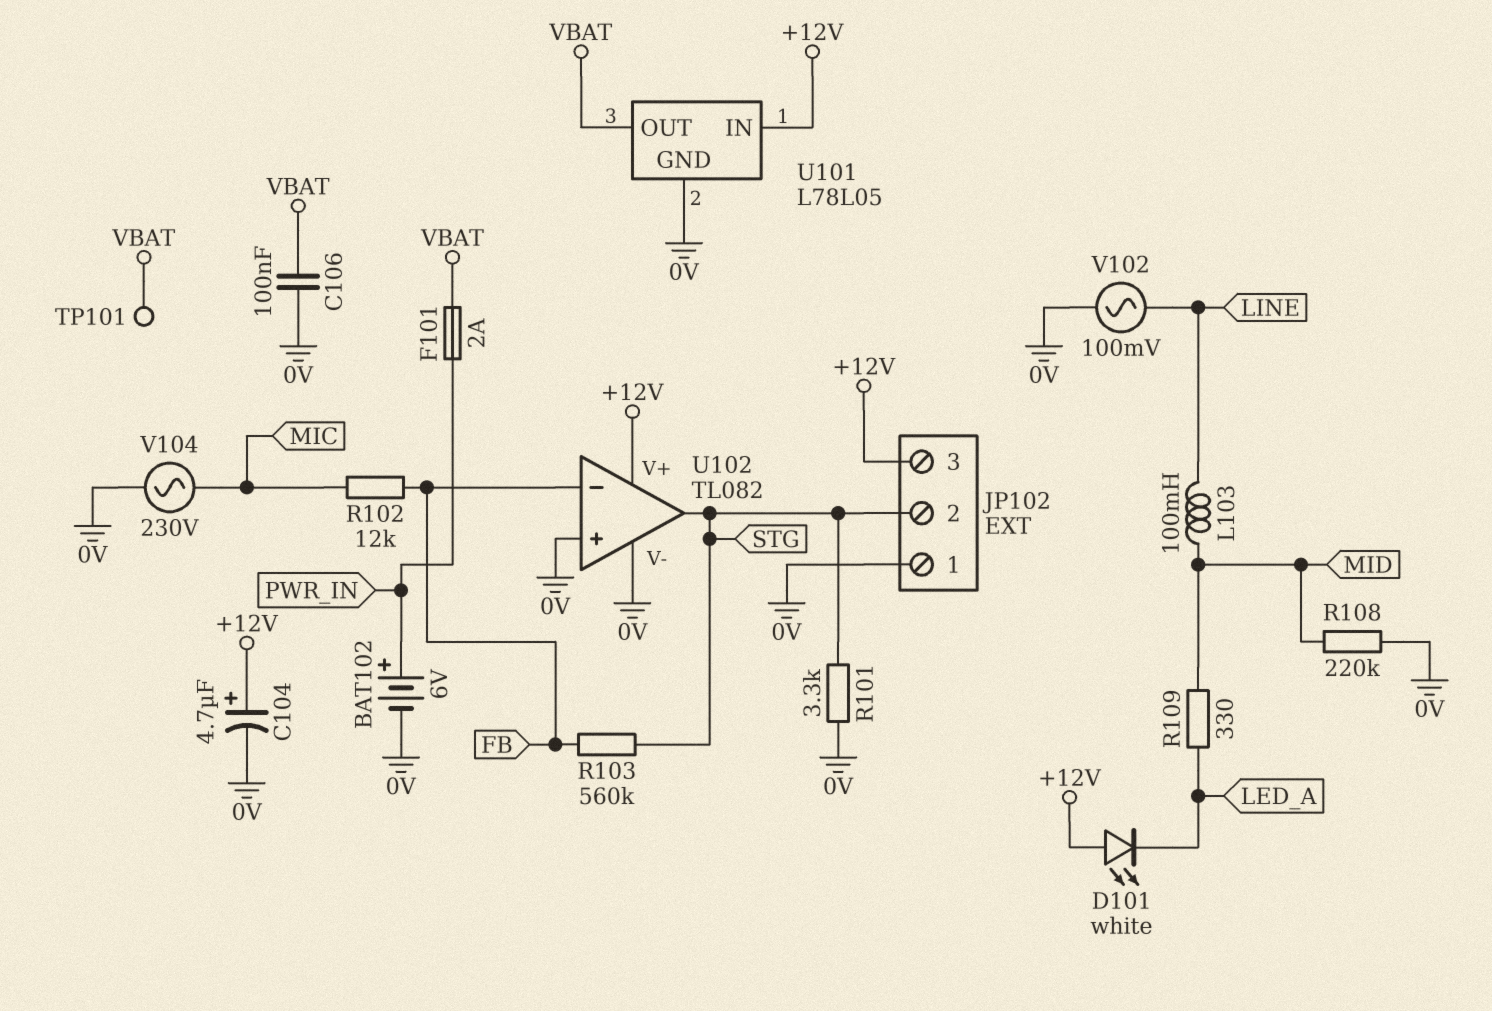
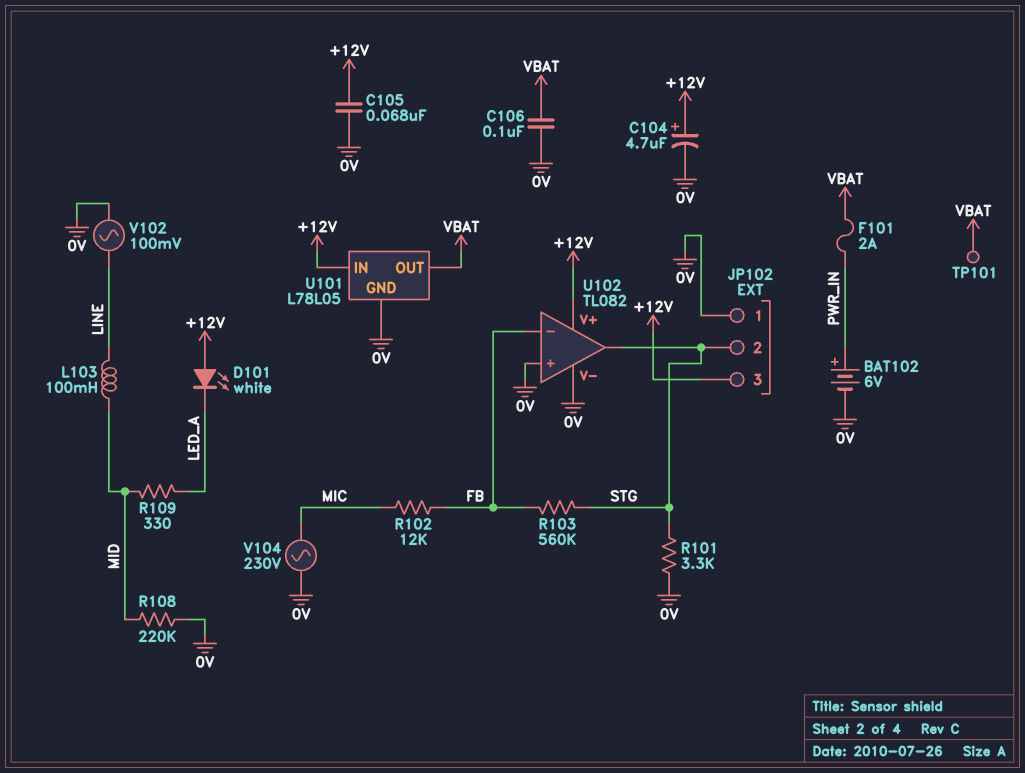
C105: none -> 68nF (+12V, 0V)

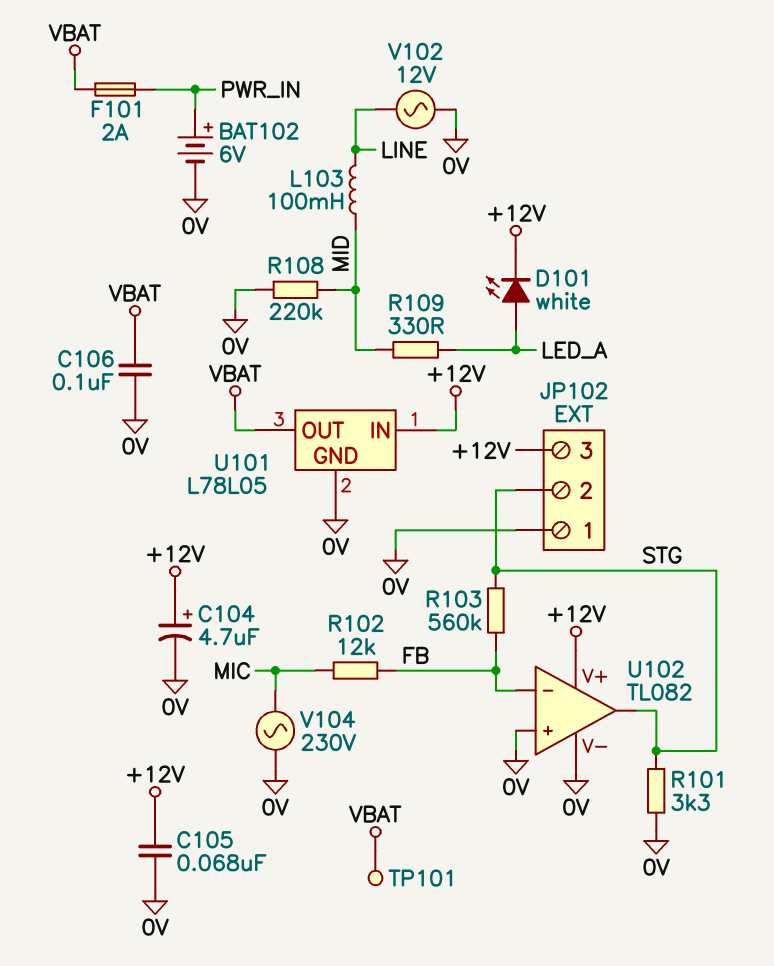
D101: LED white (A +12V, K LED_A) -> LED white (A LED_A, K +12V)
V102: AC 100mV (0V, LINE) -> AC 12V (0V, LINE)

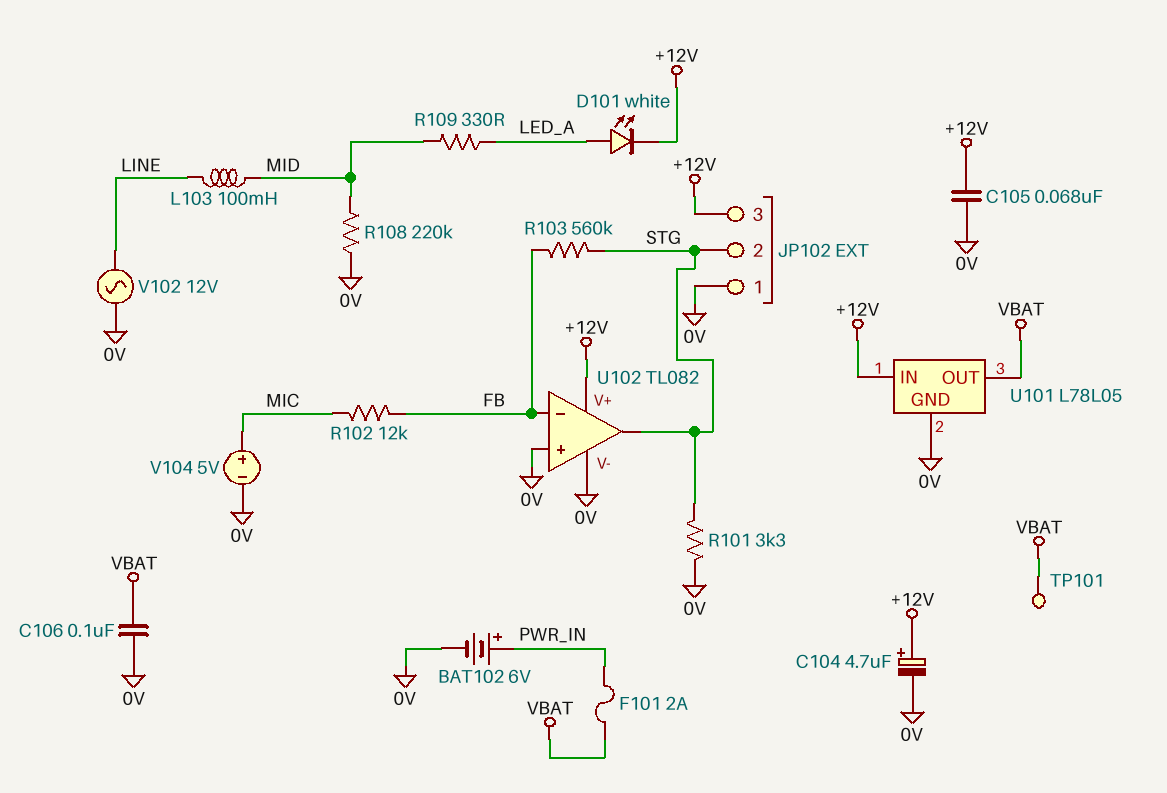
V104: AC 230V (0V, MIC) -> 5V (plus MIC, minus 0V)

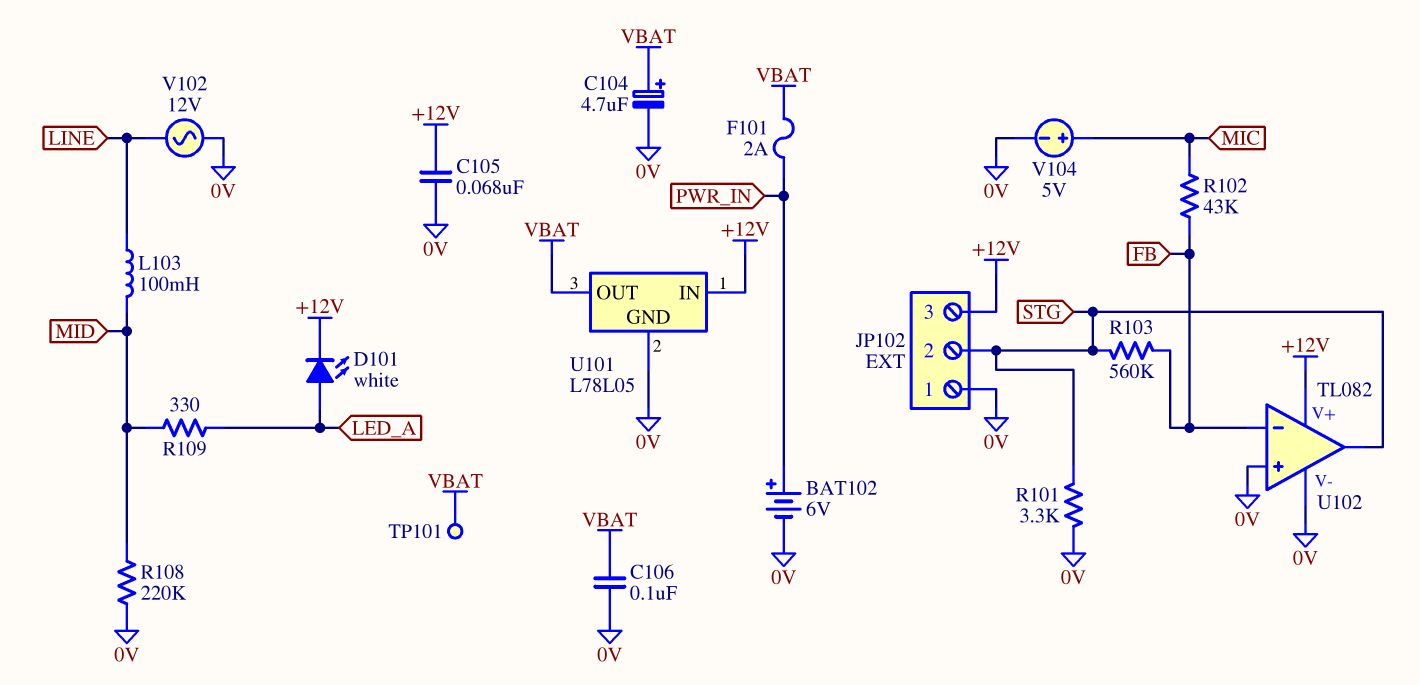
C104: 4.7uF (plus +12V, minus 0V) -> 4.7uF (plus VBAT, minus 0V)
R102: 12k (FB, MIC) -> 43k (FB, MIC)

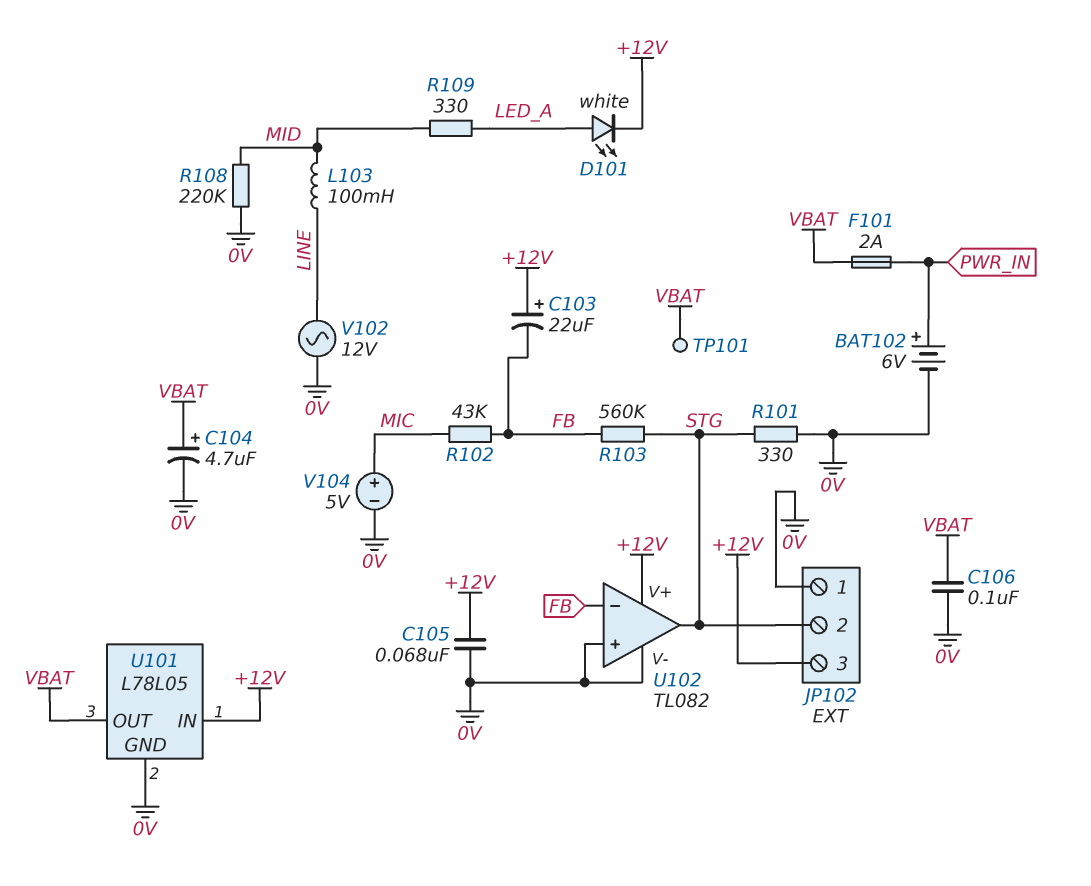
C103: none -> 22uF (plus +12V, minus FB)
R101: 3.3k (0V, STG) -> 330 (0V, STG)

